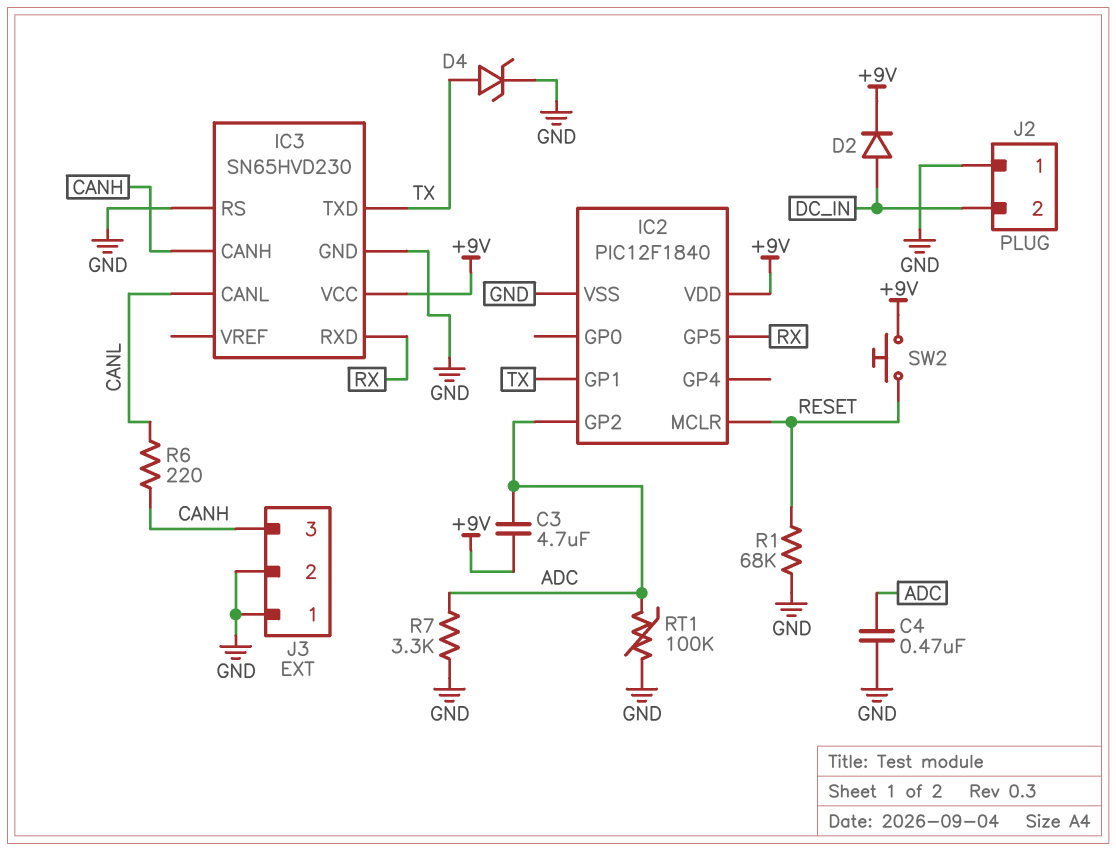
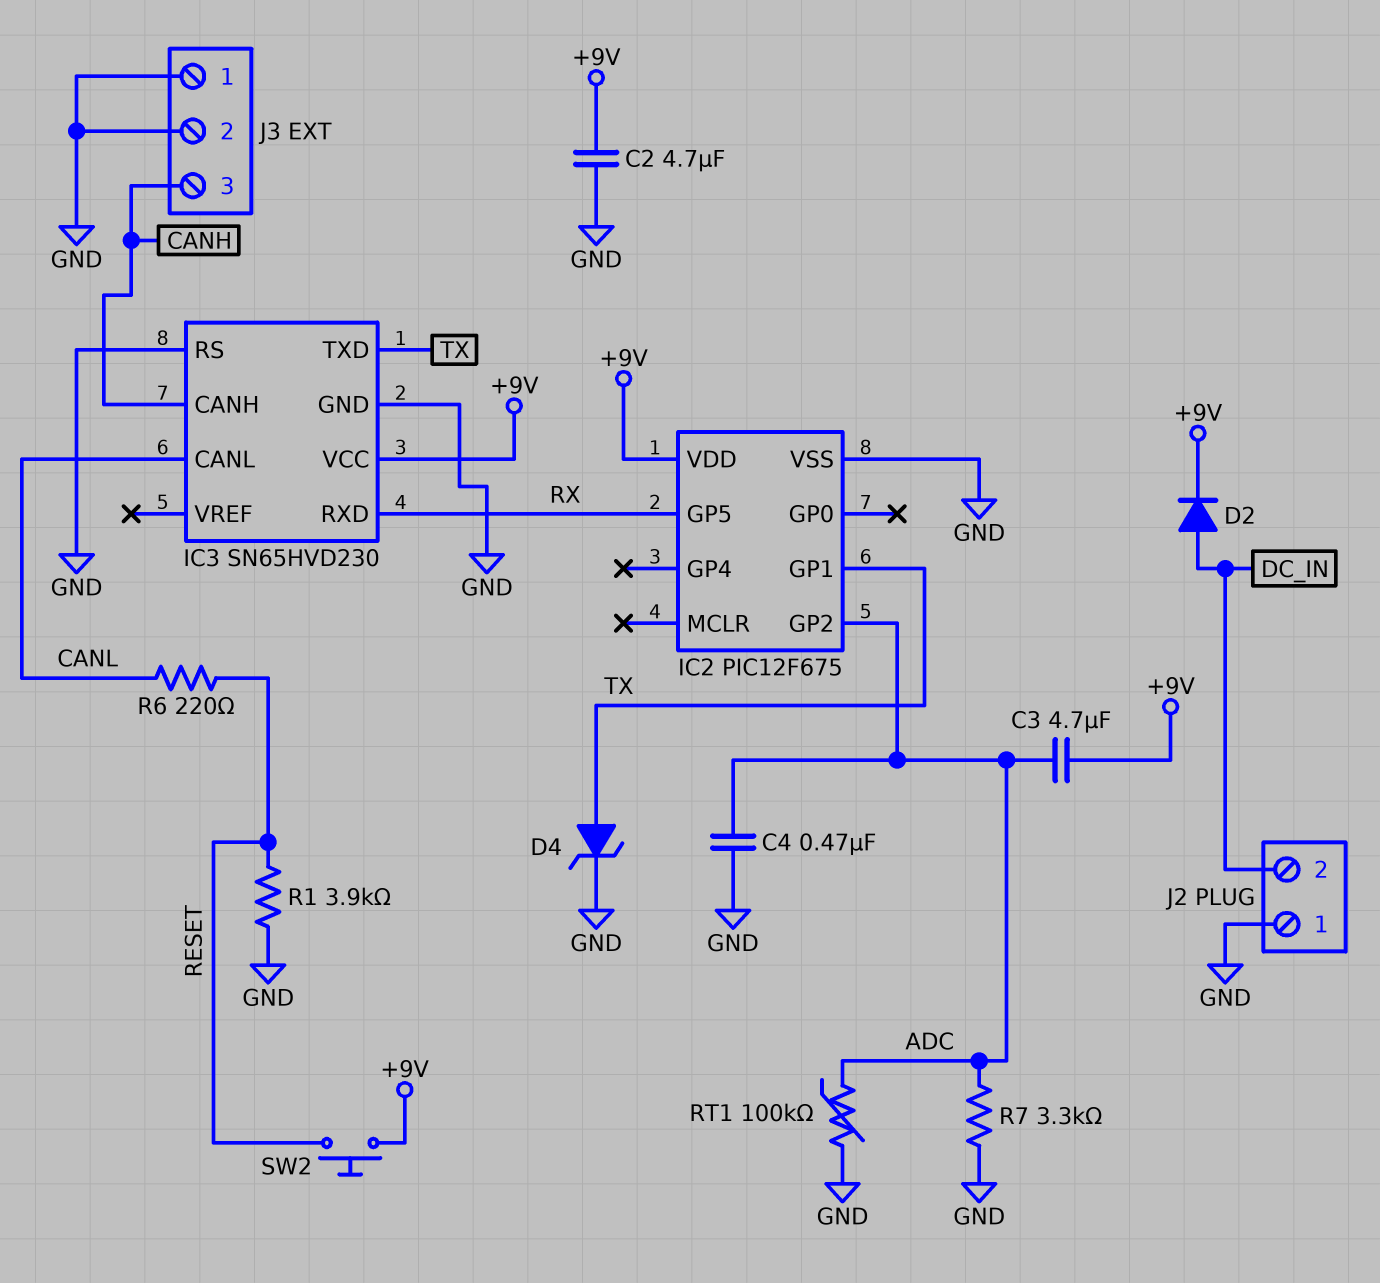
C2: none -> 4.7uF (+9V, GND)
IC2: PIC12F1840 -> PIC12F675
IC2 pin MCLR: RESET -> none
R1: 68k (GND, RESET) -> 3.9k (GND, RESET)
R6: 220 (CANH, CANL) -> 220 (CANL, RESET)

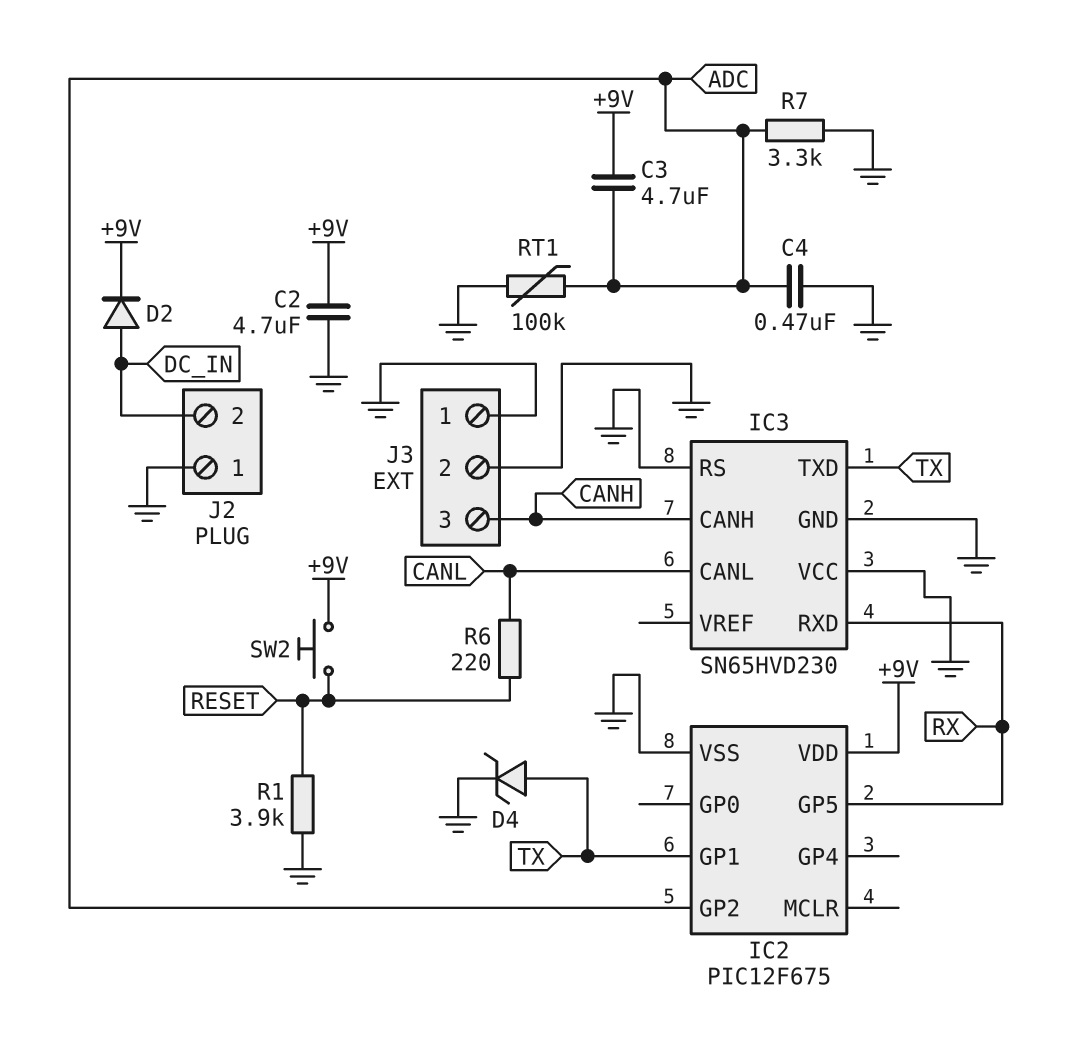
IC3 pin VCC: +9V -> GND

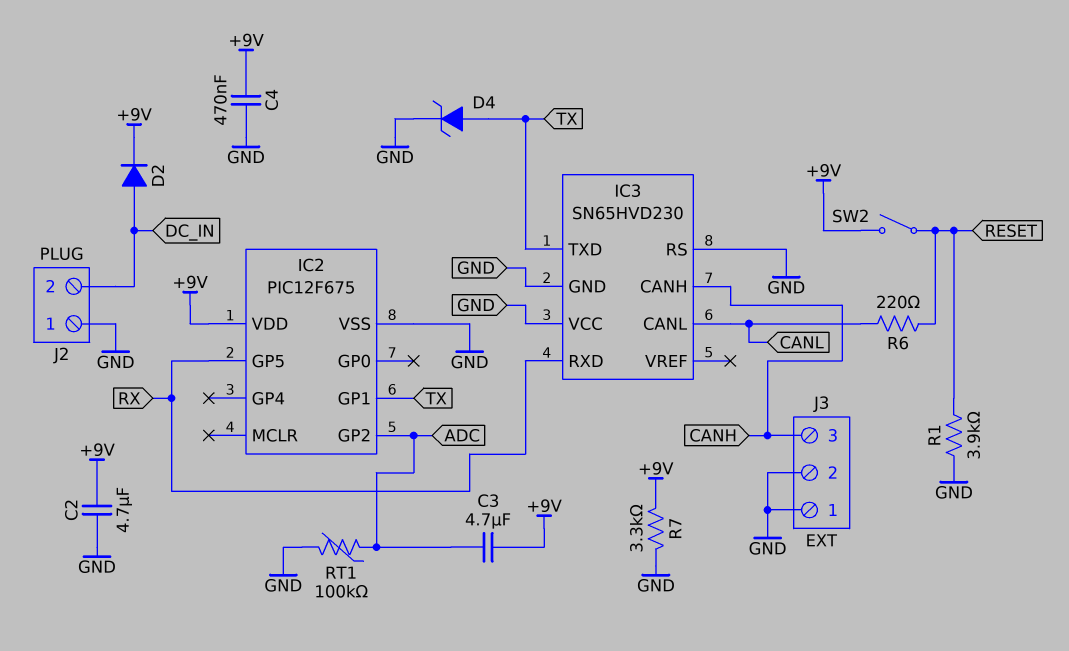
C4: 470nF (ADC, GND) -> 470nF (+9V, GND)
R7: 3.3k (ADC, GND) -> 3.3k (+9V, GND)
SW2: button (+9V, RESET) -> switch (+9V, RESET)

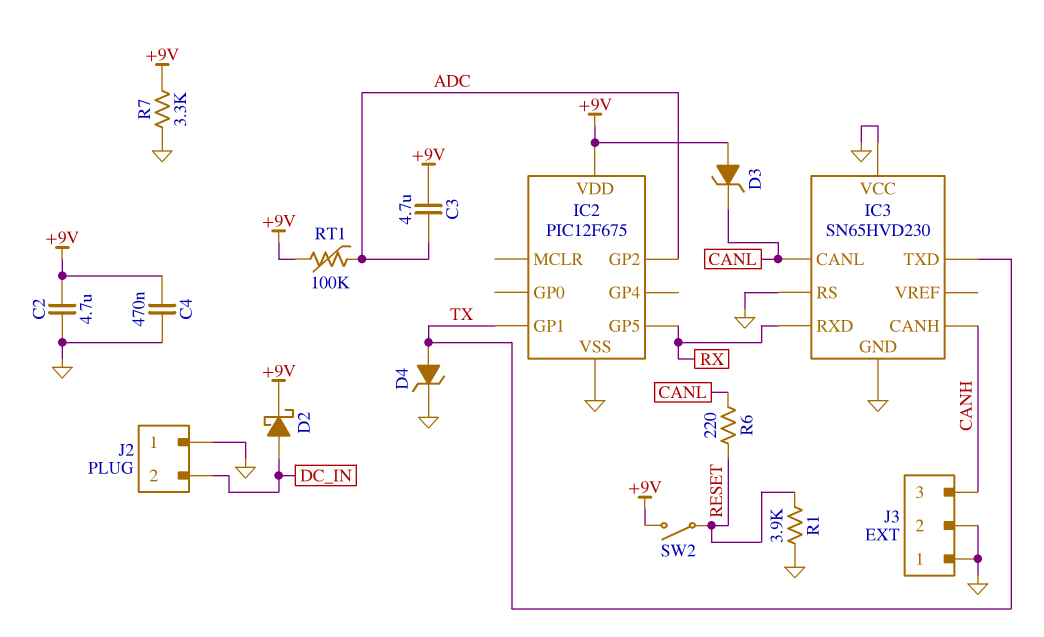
D2: diode (A DC_IN, K +9V) -> schottky (A DC_IN, K +9V)
D3: none -> zener (A +9V, K CANL)
RT1: 100k (ADC, GND) -> 100k (+9V, ADC)

